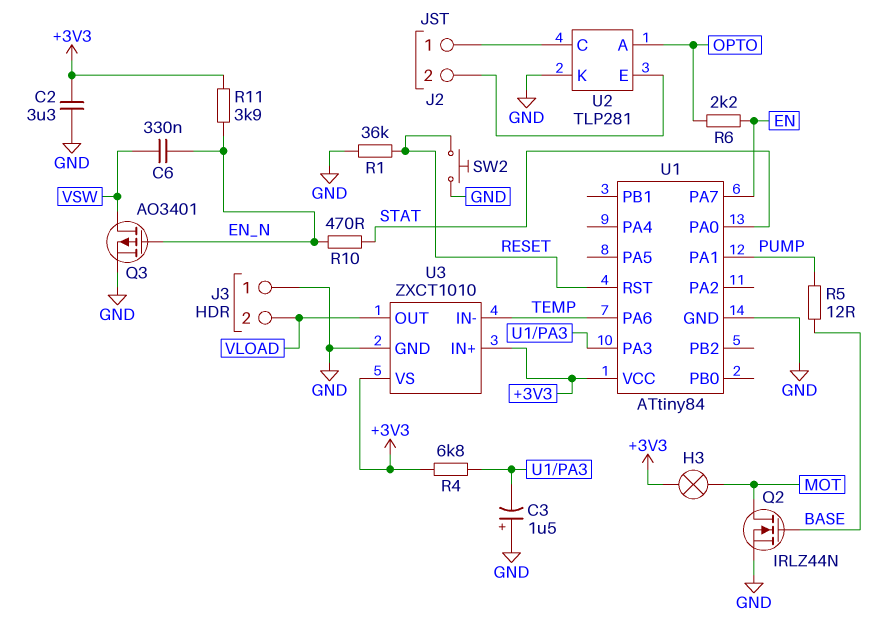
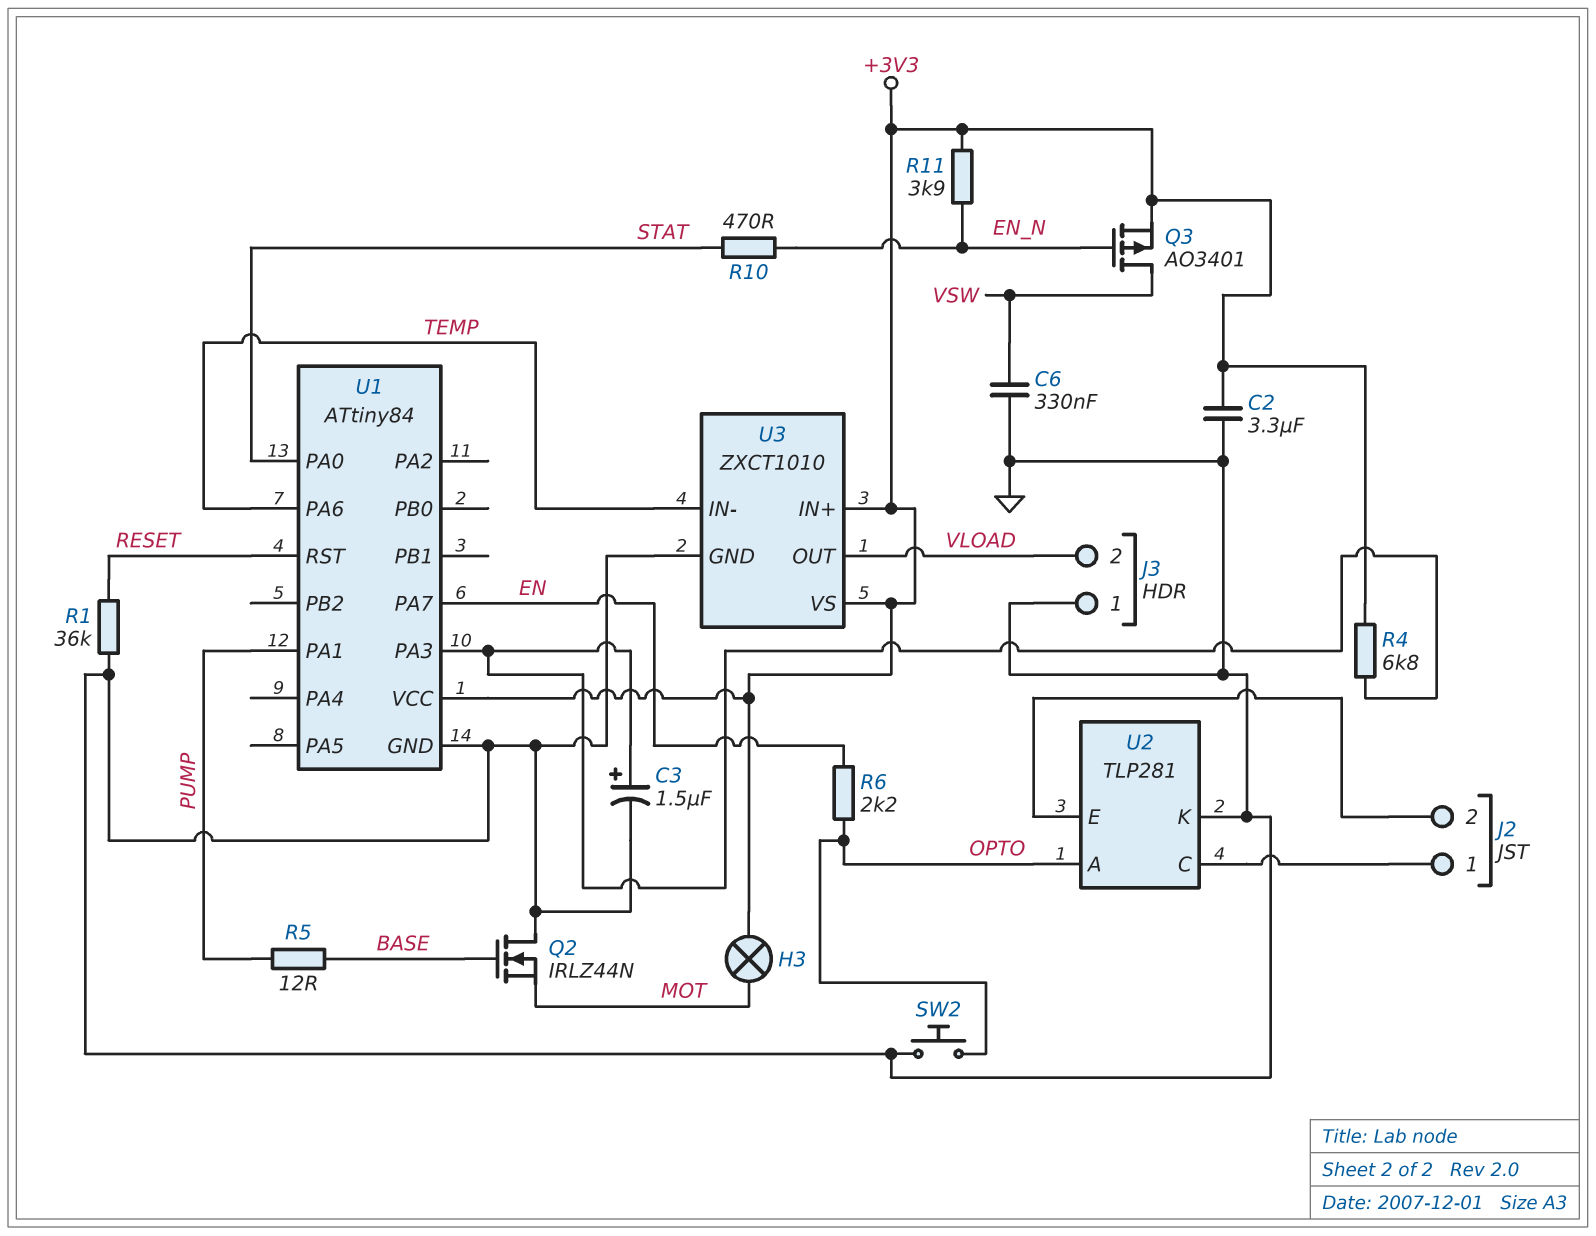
C3: 1.5uF (plus GND, minus U1/PA3) -> 1.5uF (plus U1/PA3, minus GND)
C6: 330nF (EN_N, VSW) -> 330nF (GND, VSW)
Q2: NMOS IRLZ44N (G BASE, D MOT, S GND) -> NMOS IRLZ44N (G BASE, D GND, S MOT)
Q3: PMOS AO3401 (G EN_N, D VSW, S GND) -> PMOS AO3401 (G EN_N, D VSW, S +3V3)
SW2: button (GND, RESET) -> button (GND, OPTO)

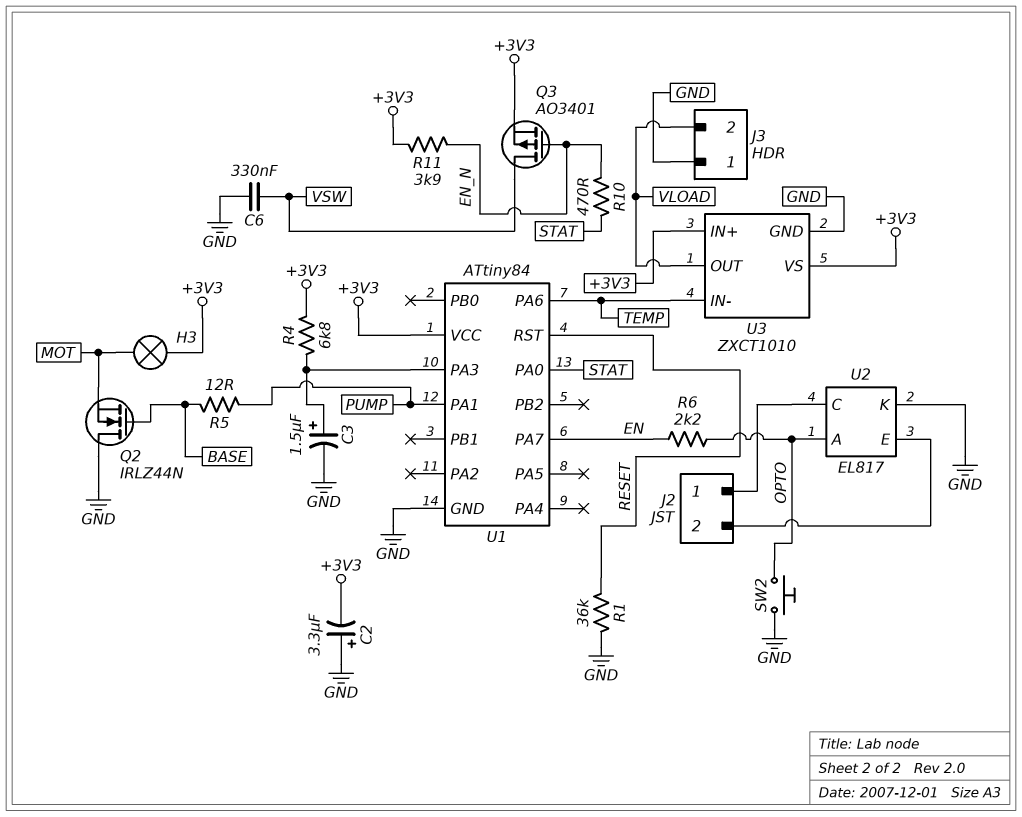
C2: 3.3uF (+3V3, GND) -> 3.3uF (plus GND, minus +3V3)
U2: TLP281 -> EL817

